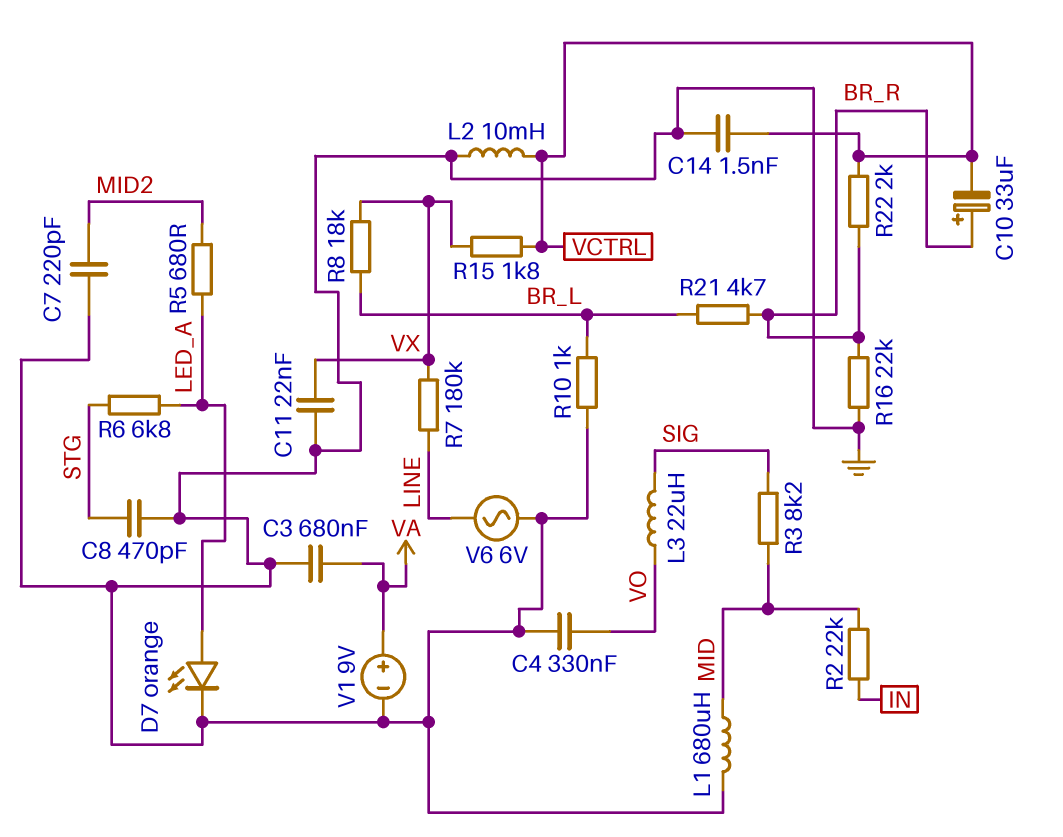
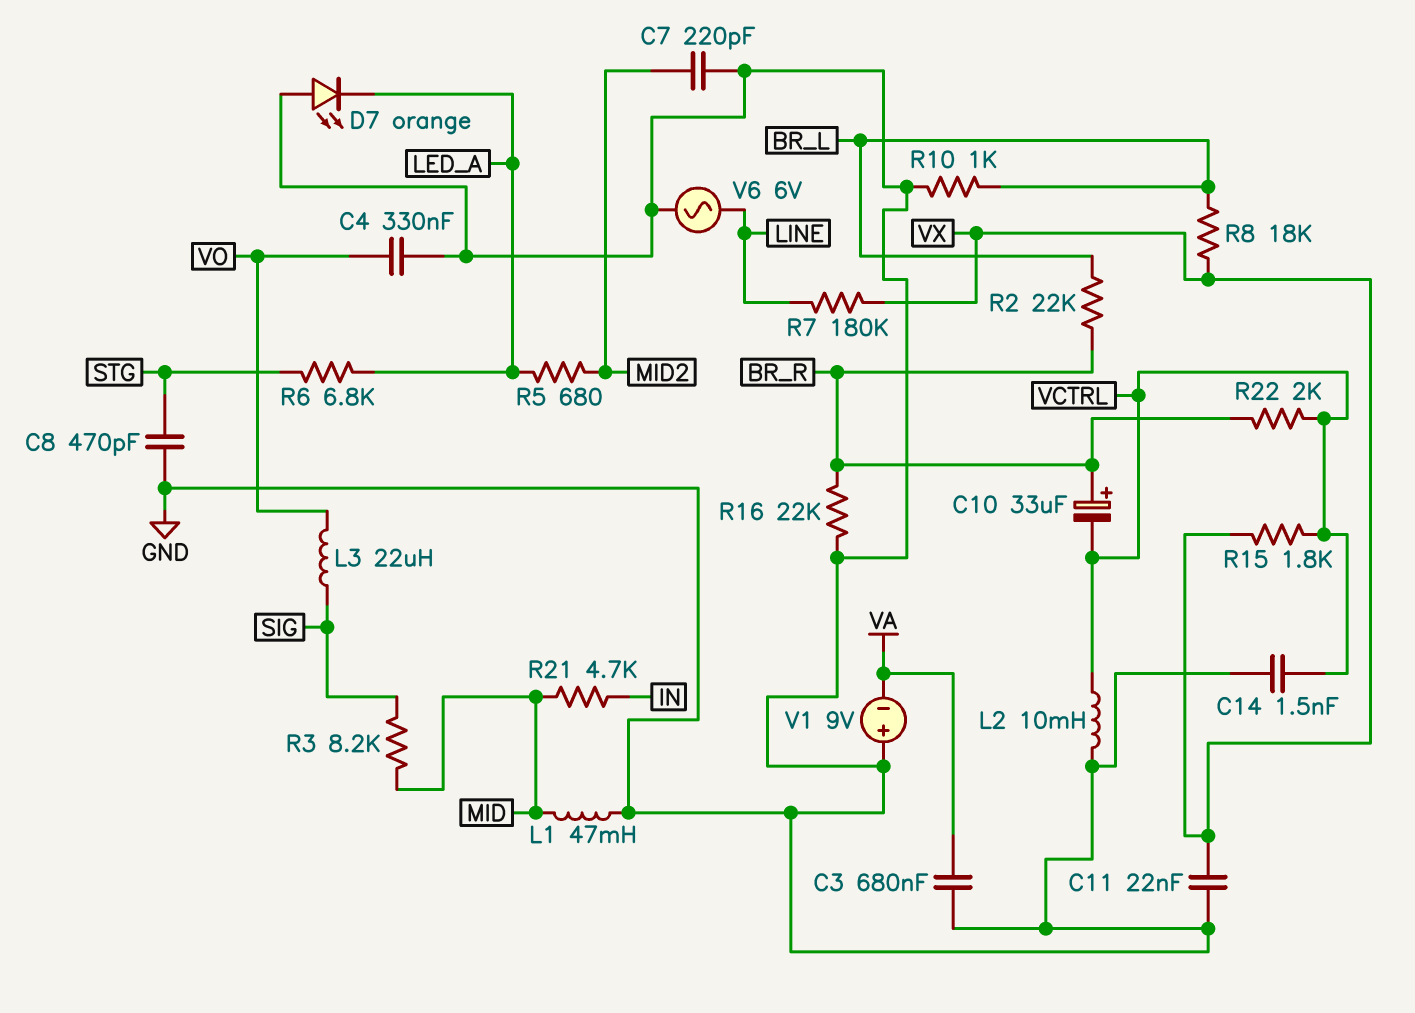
D7: LED orange (A LED_A, K GND) -> LED orange (A GND, K LED_A)
L1: 680uH (GND, MID) -> 47mH (GND, MID)
R2: 22k (IN, MID) -> 22k (BR_L, BR_R)
R21: 4.7k (BR_L, BR_R) -> 4.7k (IN, MID)
V1: 9V (plus VA, minus GND) -> 9V (plus GND, minus VA)

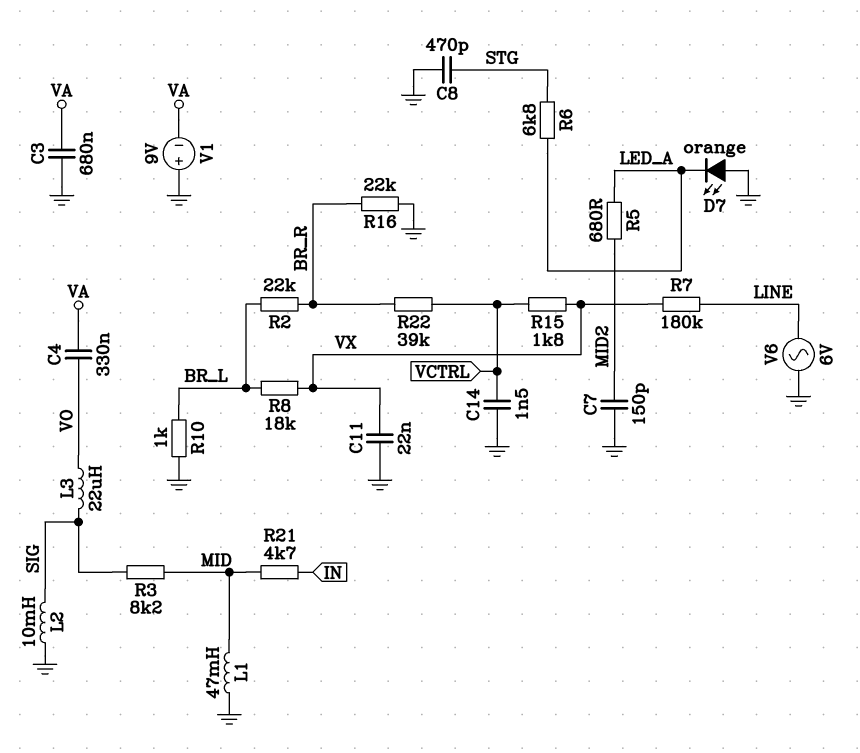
C4: 330nF (GND, VO) -> 330nF (VA, VO)
C7: 220pF (GND, MID2) -> 150pF (GND, MID2)
C10: 33uF (plus BR_R, minus VCTRL) -> none
L2: 10mH (GND, VCTRL) -> 10mH (GND, SIG)
R22: 2k (BR_R, VCTRL) -> 39k (BR_R, VCTRL)

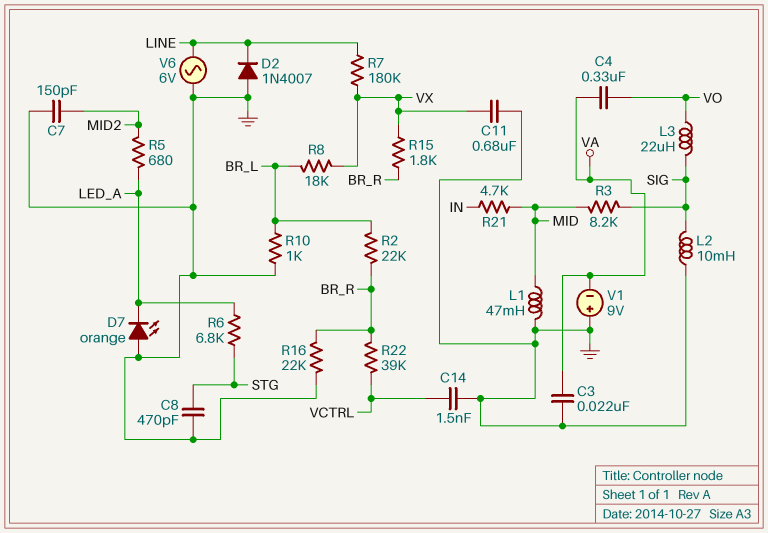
C3: 680nF (GND, VA) -> 22nF (GND, VA)
C11: 22nF (GND, VX) -> 680nF (GND, VX)
D2: none -> diode 1N4007 (A GND, K LINE)
R15: 1.8k (VCTRL, VX) -> 1.8k (BR_R, VX)

